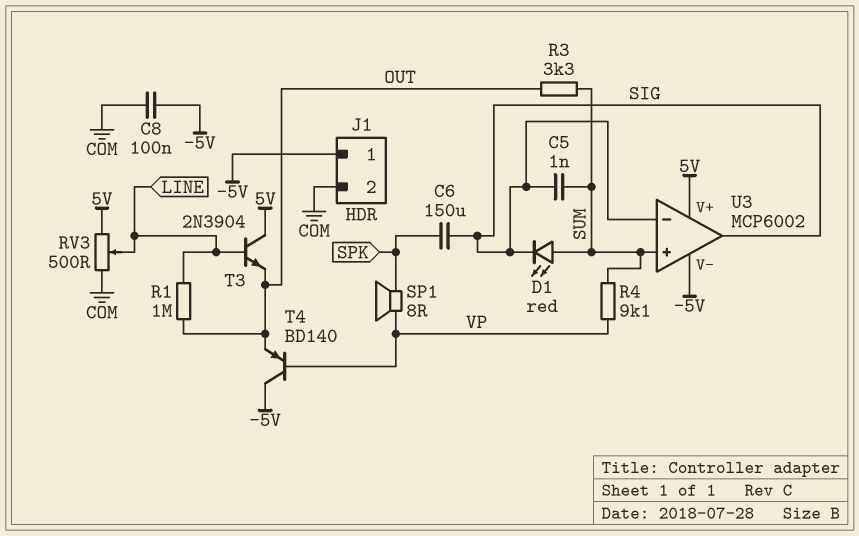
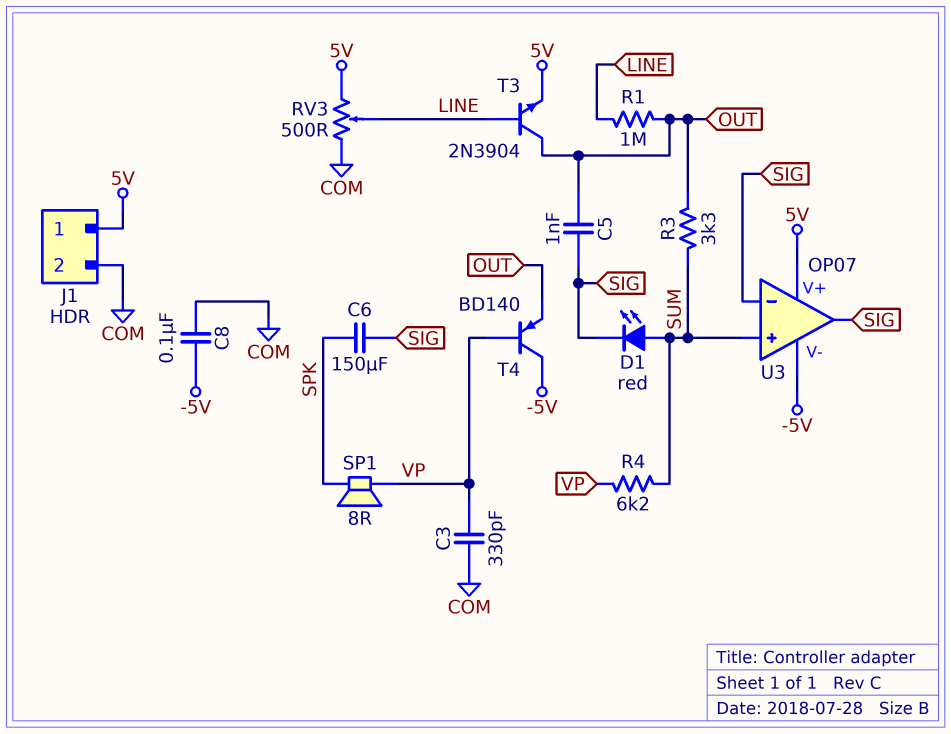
C3: none -> 330pF (COM, VP)
C5: 1nF (SIG, SUM) -> 1nF (OUT, SIG)
J1 pin 1: -5V -> 5V
R4: 9.1k (SUM, VP) -> 6.2k (SUM, VP)
T3: NPN 2N3904 (B LINE, C 5V, E OUT) -> NPN 2N3904 (B LINE, C OUT, E 5V)
U3: MCP6002 -> OP07

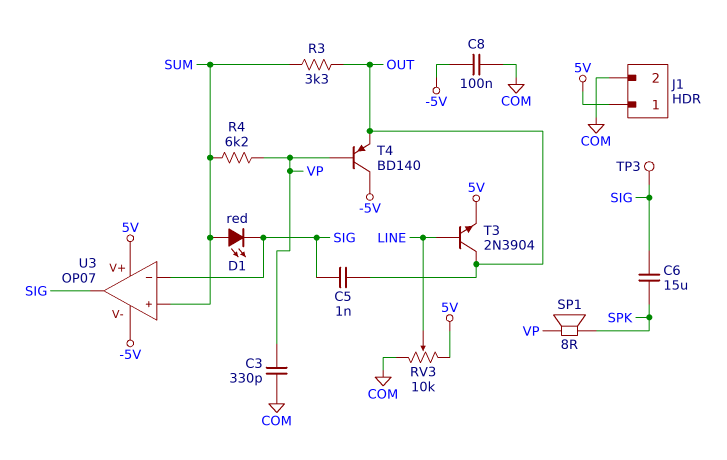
C6: 150uF (SIG, SPK) -> 15uF (SIG, SPK)
R1: 1M (LINE, OUT) -> none
RV3: 500 (5V, COM, wiper LINE) -> 10k (5V, COM, wiper LINE)
TP3: none -> test point (SIG)

